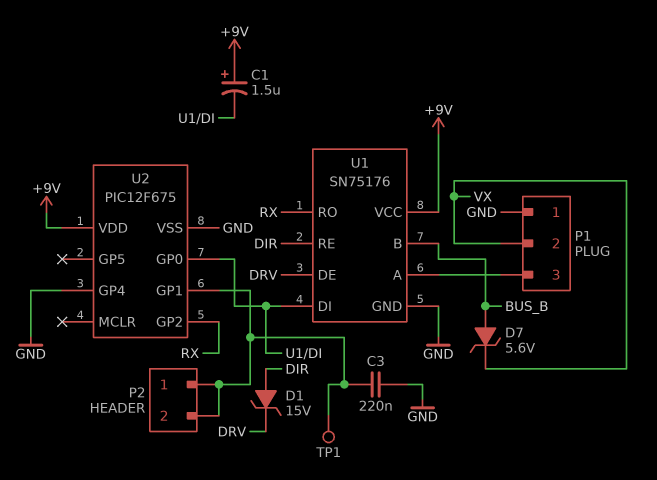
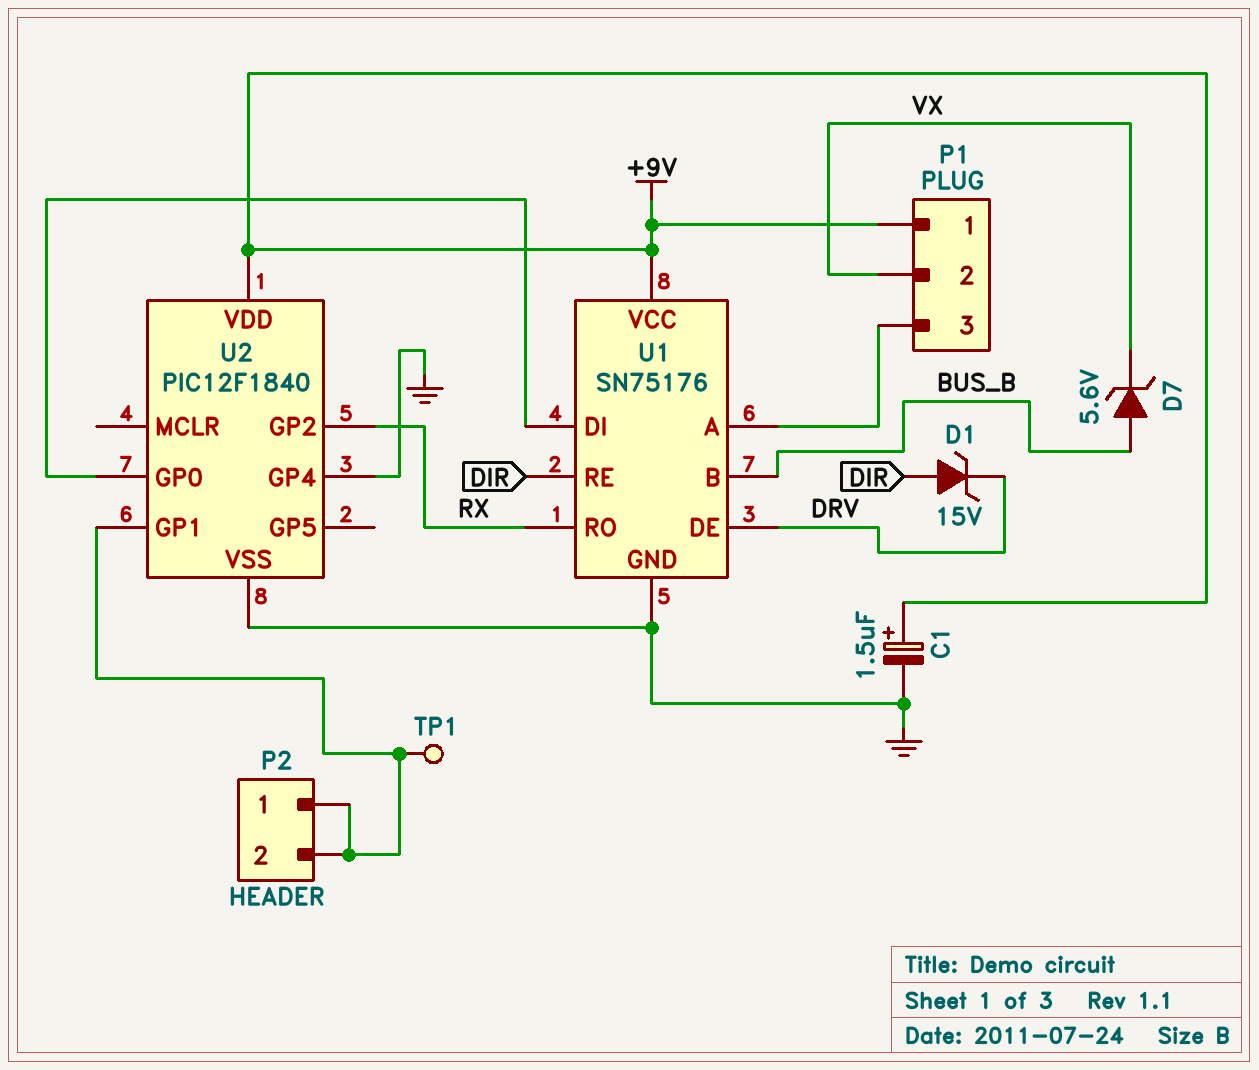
C1: 1.5uF (plus +9V, minus U1/DI) -> 1.5uF (plus +9V, minus GND)
C3: 220nF (GND, P2/1) -> none
P1 pin 1: GND -> +9V
U2: PIC12F675 -> PIC12F1840

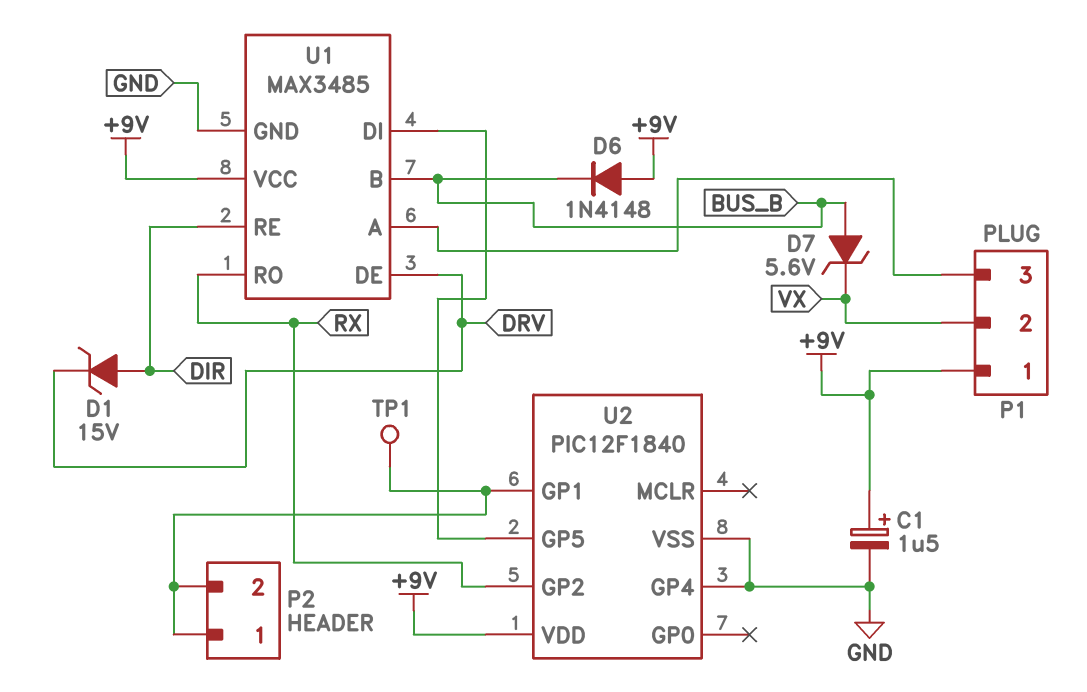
D6: none -> diode 1N4148 (A +9V, K BUS_B)
U1: SN75176 -> MAX3485
U2 pin GP0: U1/DI -> none
U2 pin GP5: none -> U1/DI

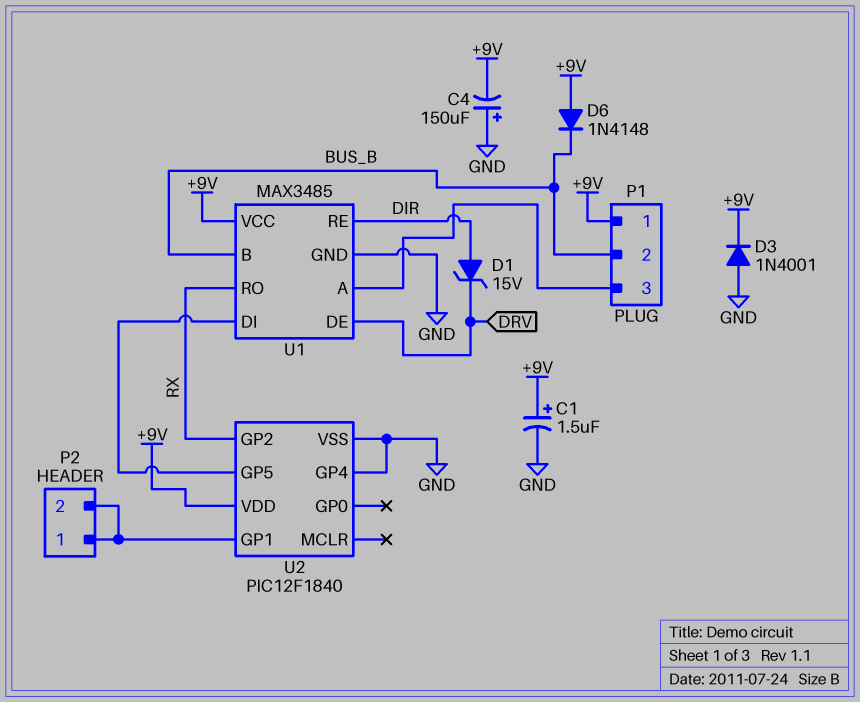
C4: none -> 150uF (plus GND, minus +9V)
D3: none -> diode 1N4001 (A GND, K +9V)
D7: zener 5.6V (A BUS_B, K VX) -> none
P1 pin 2: VX -> BUS_B
TP1: test point (P2/1) -> none

